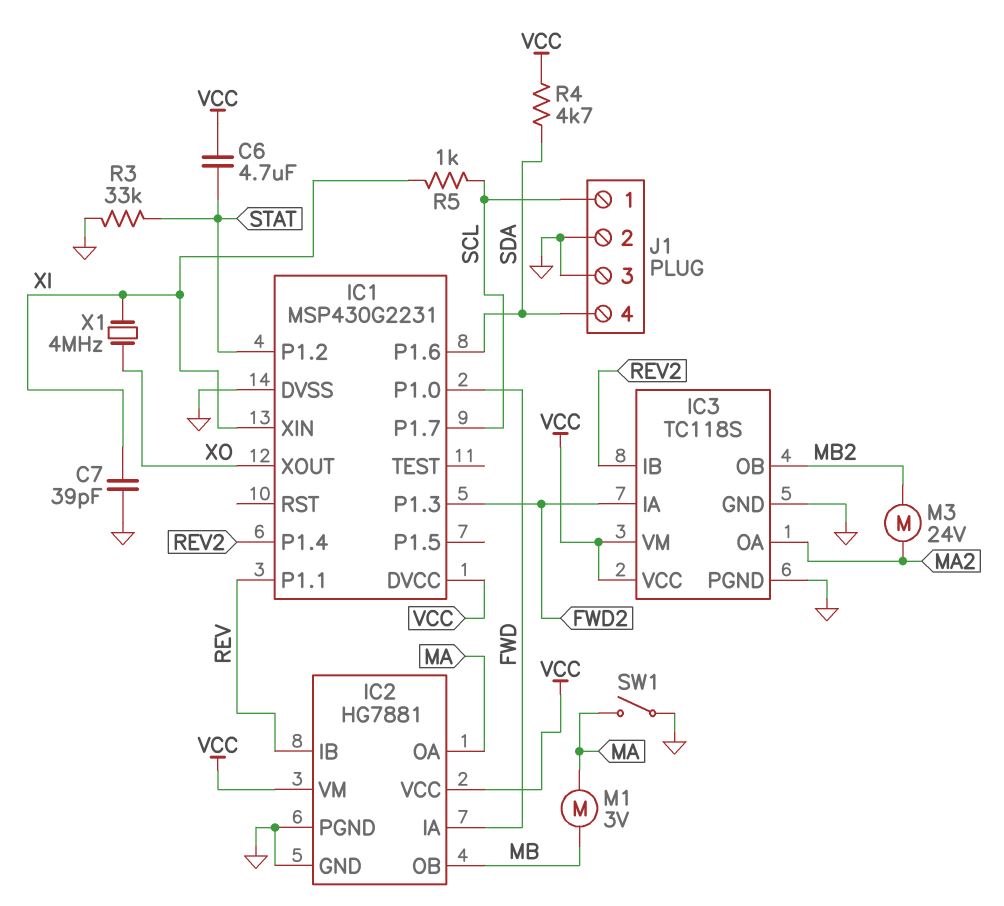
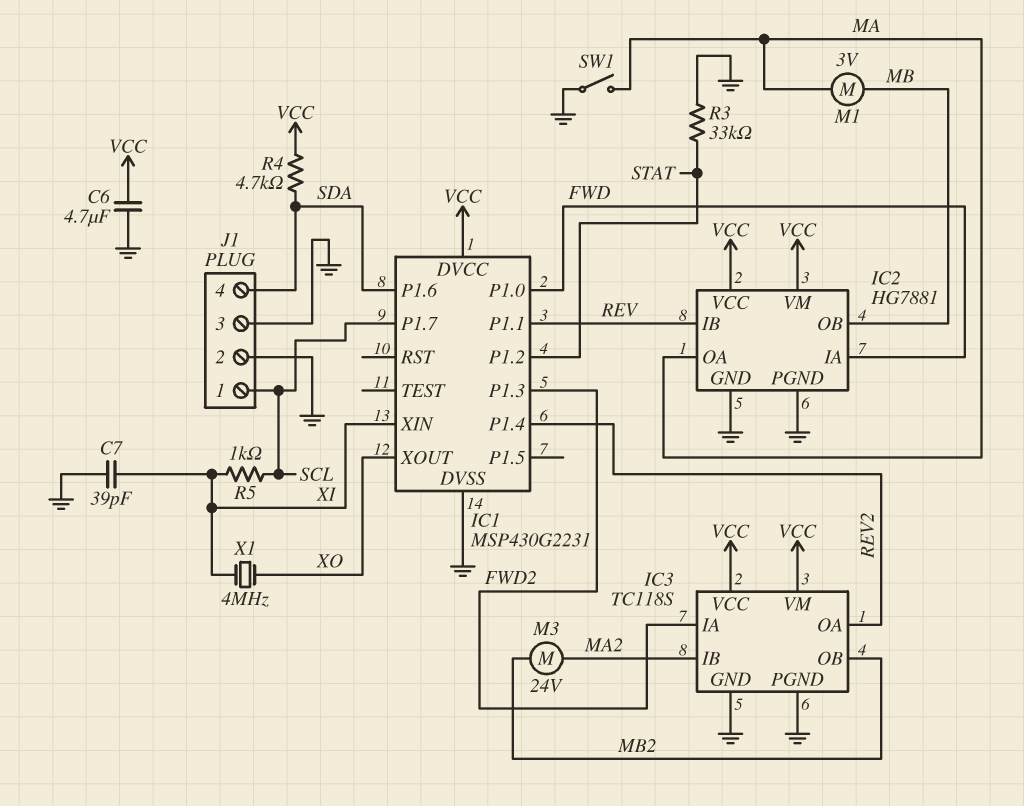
C6: 4.7uF (STAT, VCC) -> 4.7uF (GND, VCC)
IC3 pin IB: REV2 -> MA2
IC3 pin OA: MA2 -> REV2

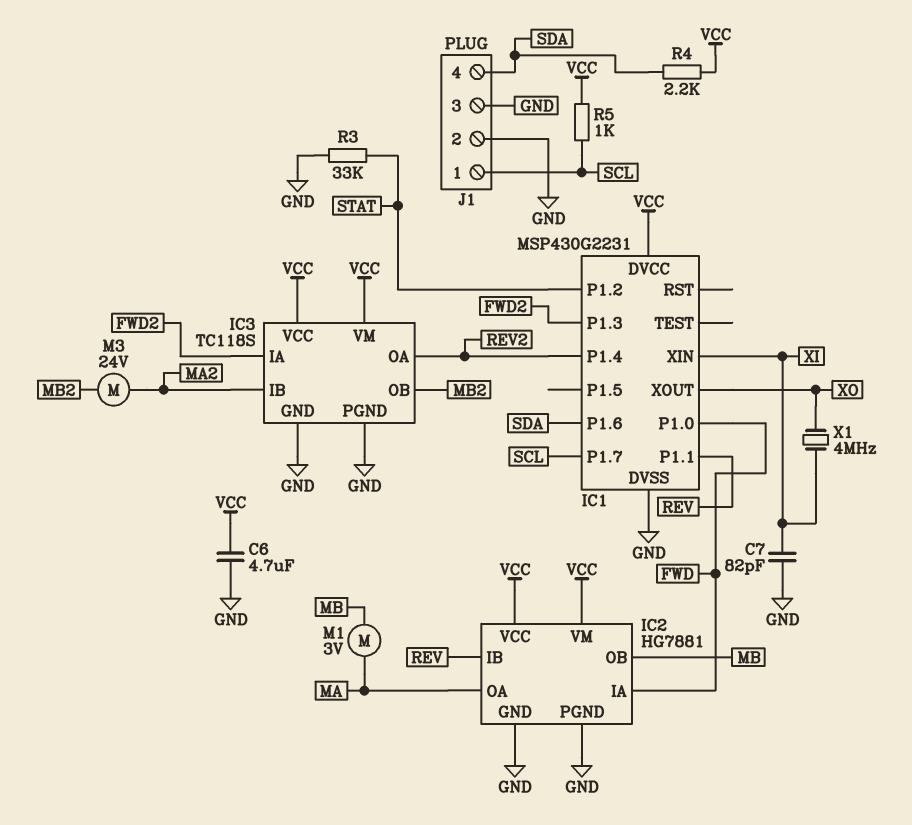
C7: 39pF (GND, XI) -> 82pF (GND, XI)
R4: 4.7k (SDA, VCC) -> 2.2k (SDA, VCC)
R5: 1k (SCL, XI) -> 1k (SCL, VCC)
SW1: switch (GND, MA) -> none

